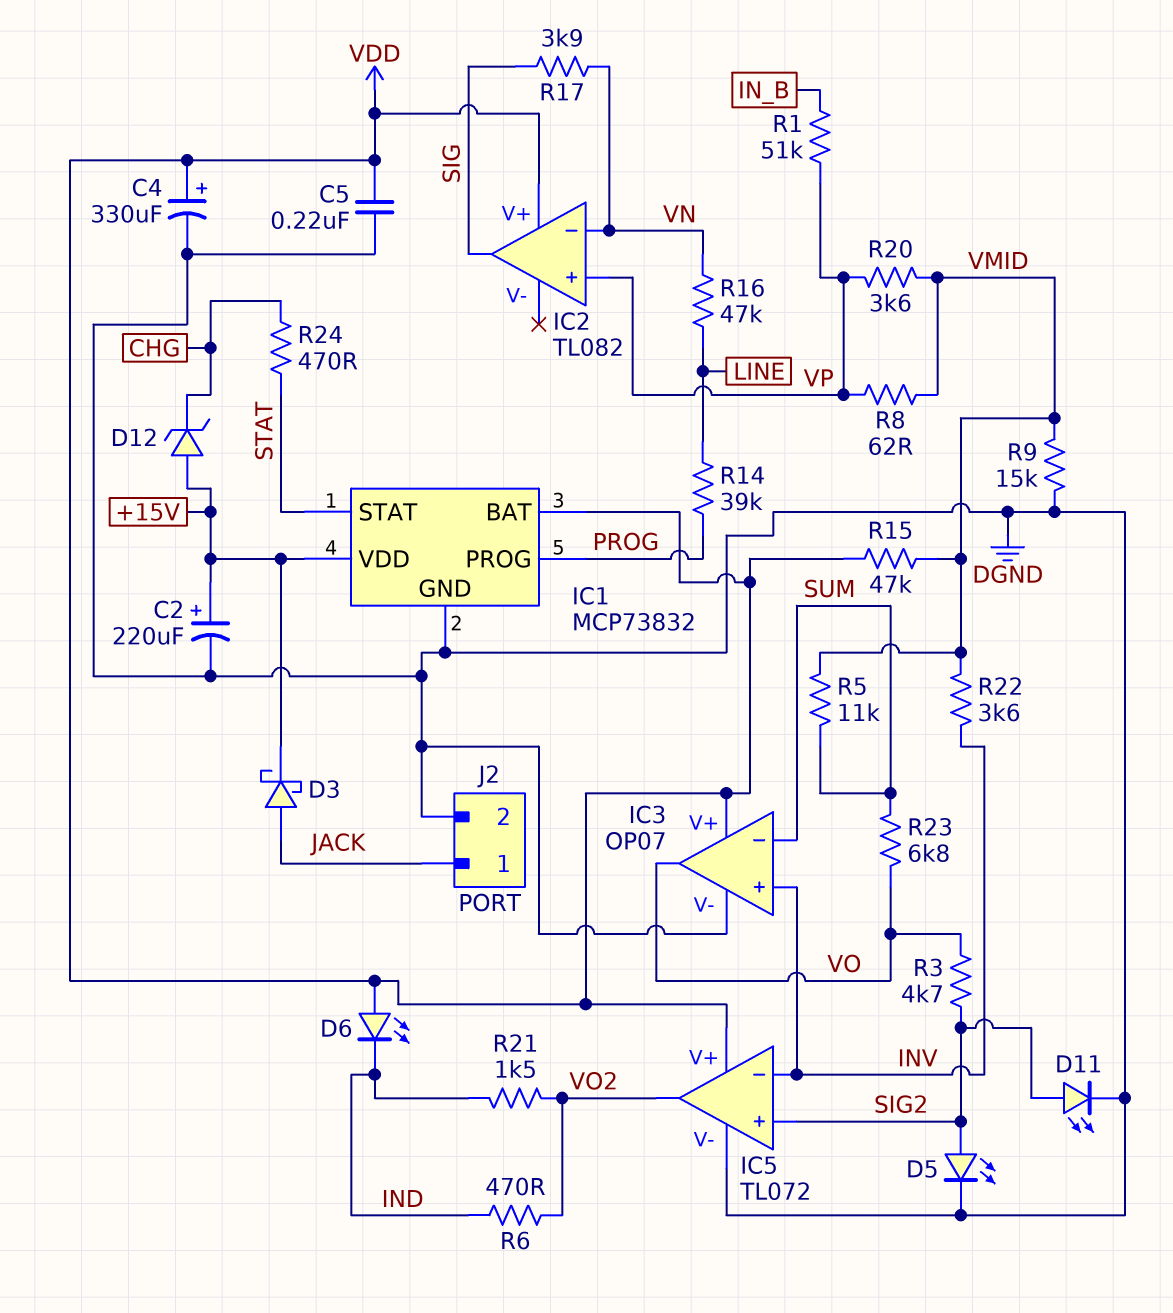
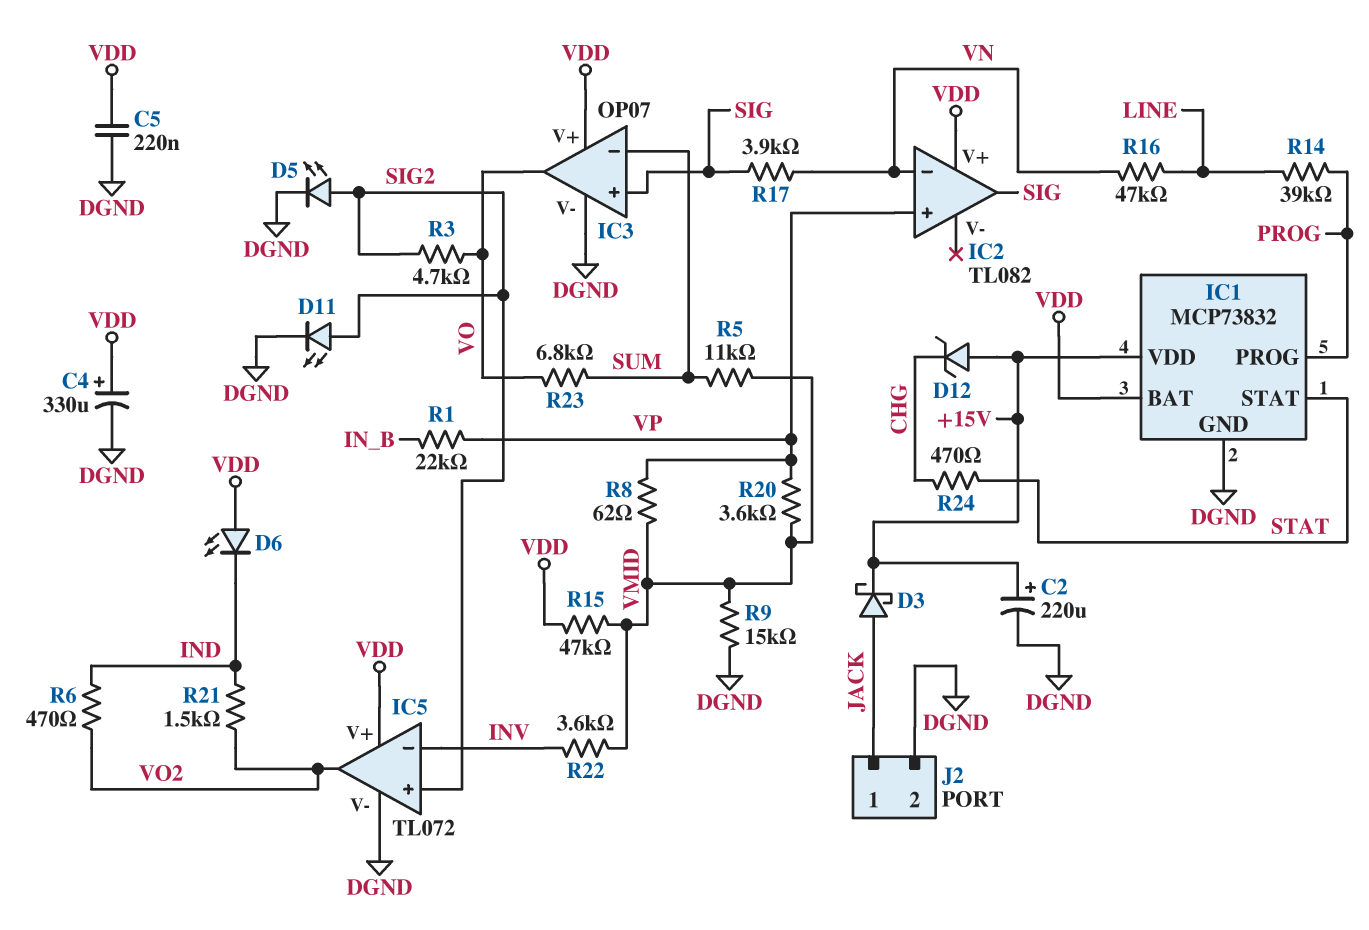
IC3 pin in+: INV -> SIG
R1: 51k (IN_B, VP) -> 22k (IN_B, VP)

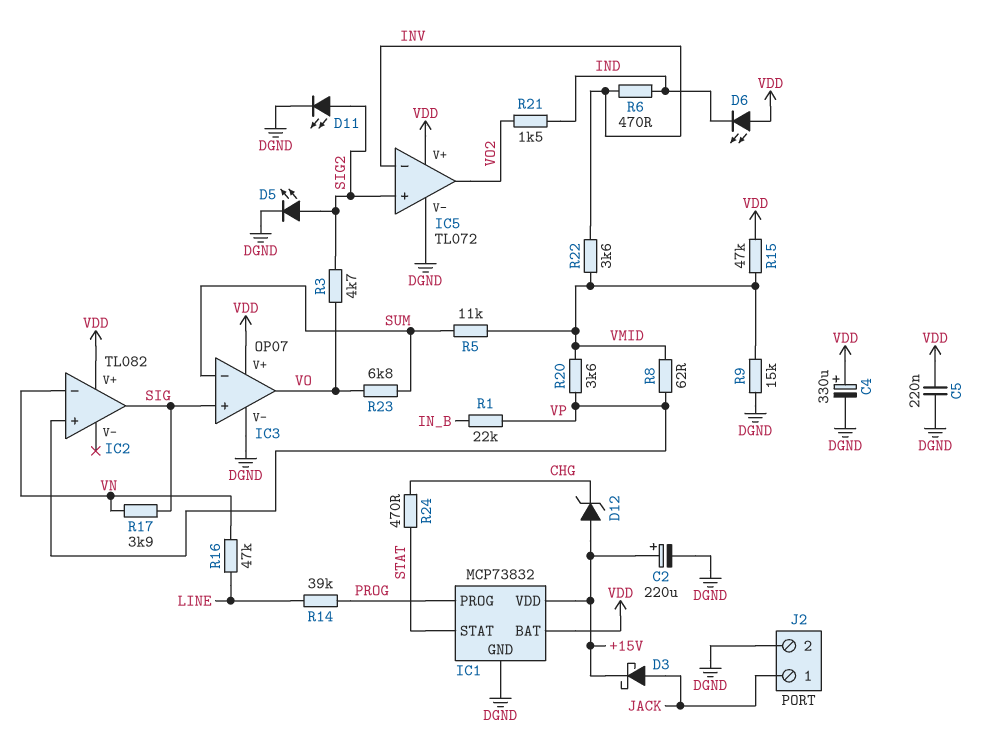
R6: 470 (IND, VO2) -> 470 (IND, INV)

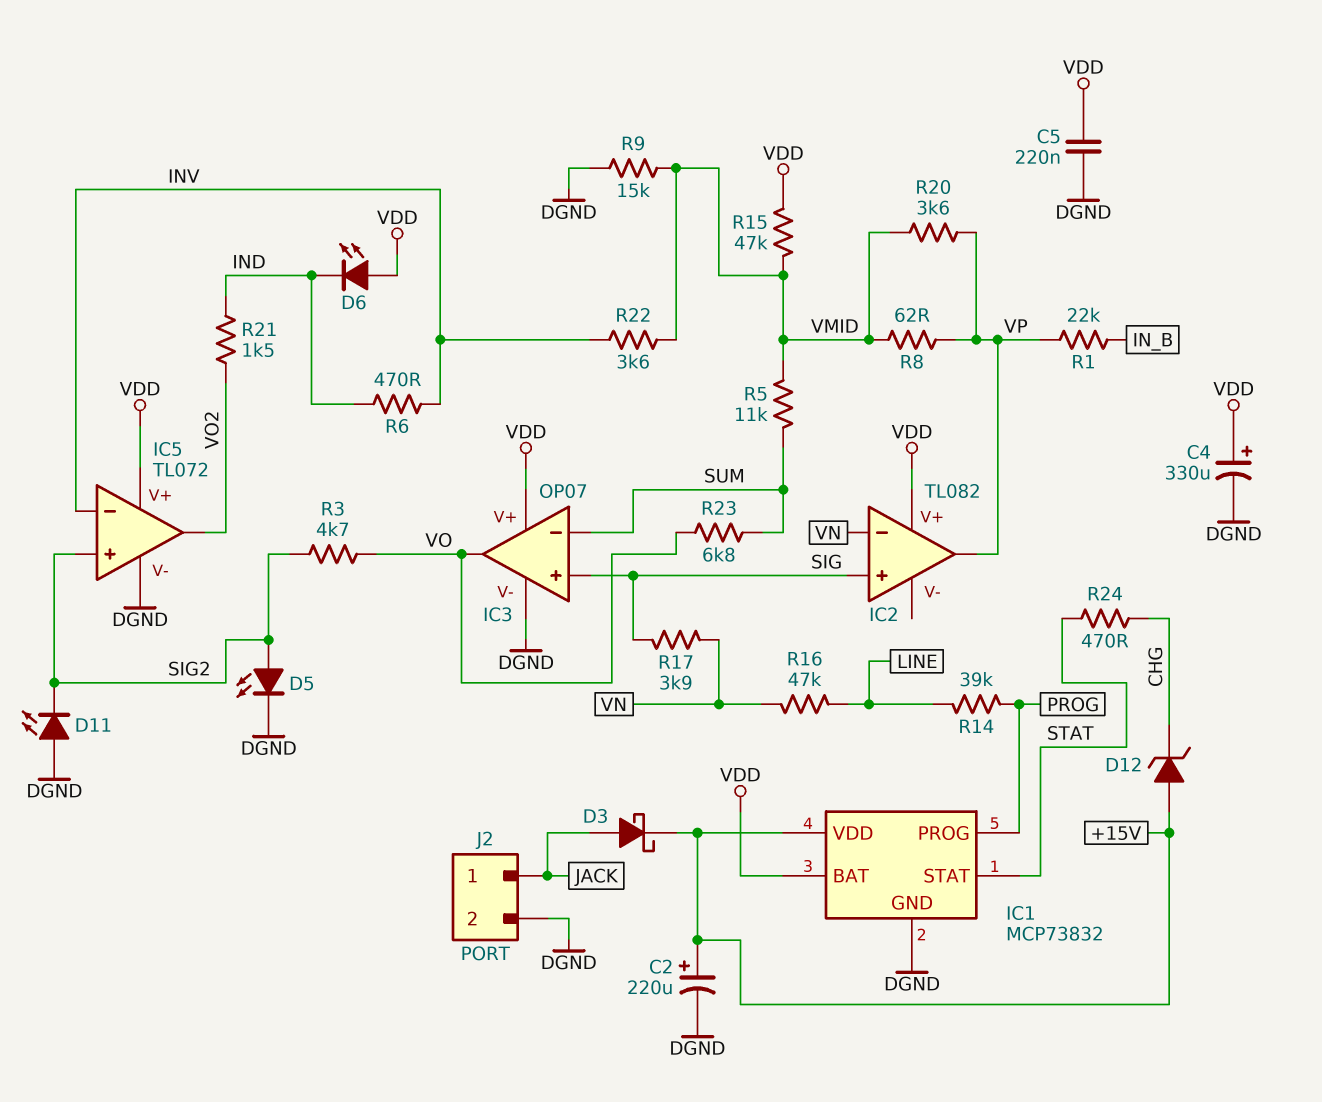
D11: LED (A SIG2, K DGND) -> LED (A DGND, K SIG2)
IC2 pin in+: VP -> SIG
IC2 pin out: SIG -> VP

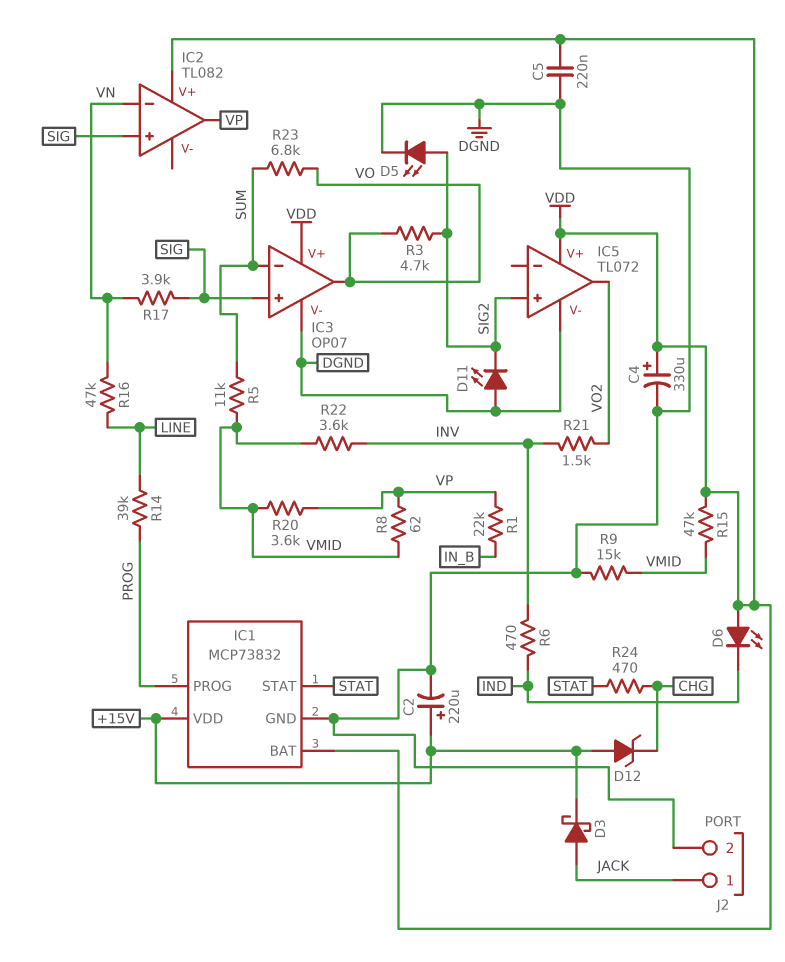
IC5 pin in-: INV -> none
R21: 1.5k (IND, VO2) -> 1.5k (INV, VO2)

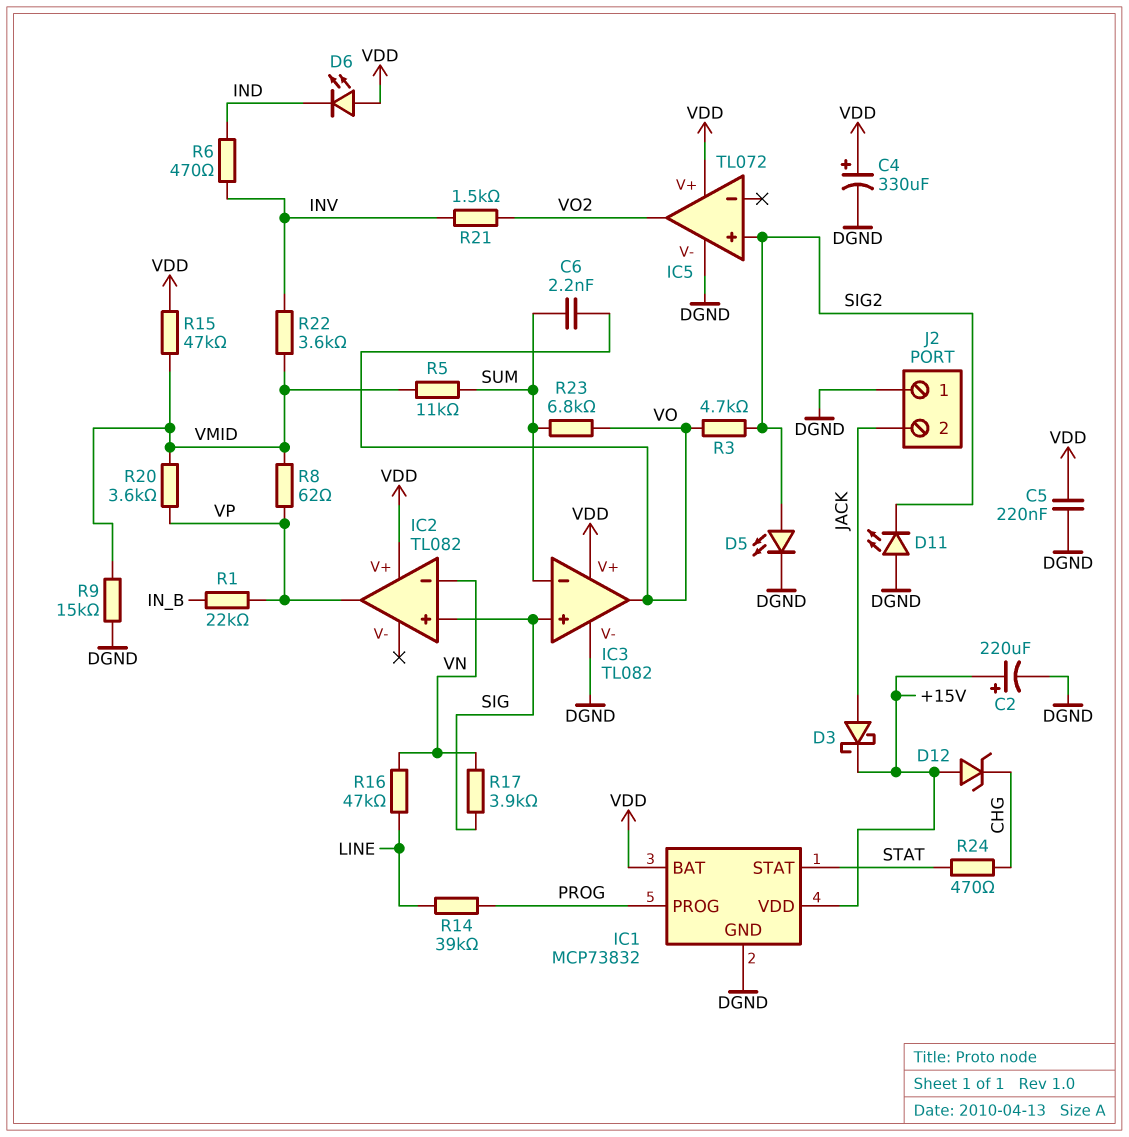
C6: none -> 2.2nF (SUM, VO)
IC3: OP07 -> TL082
J2 pin 1: JACK -> DGND
J2 pin 2: DGND -> JACK

